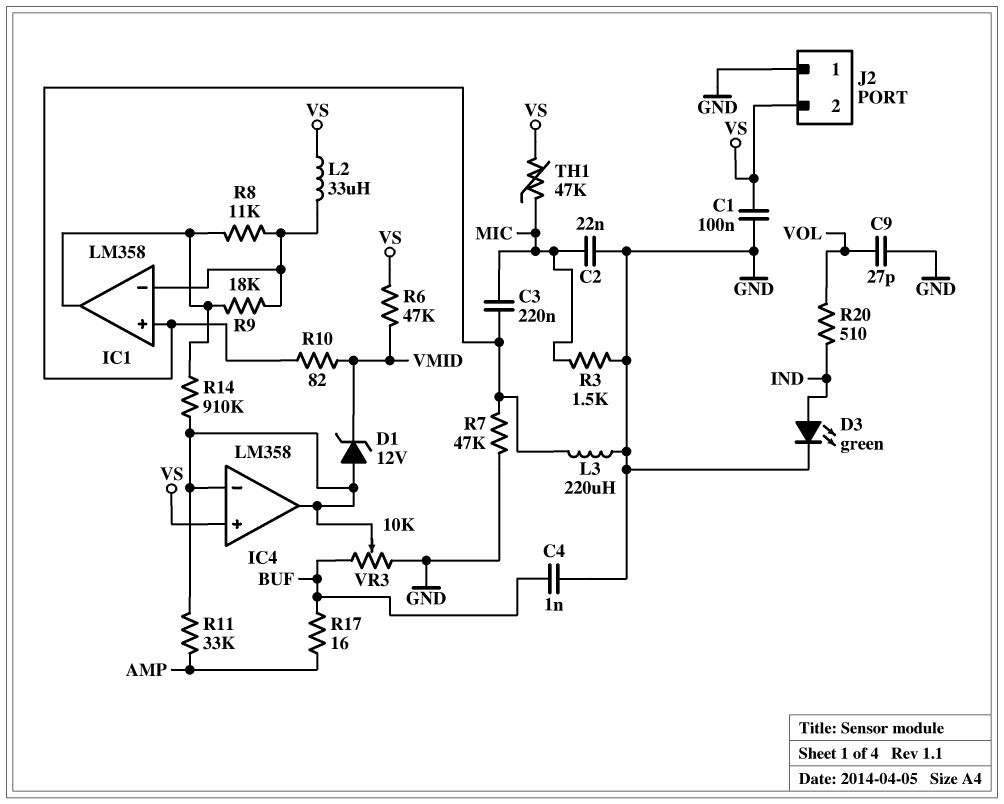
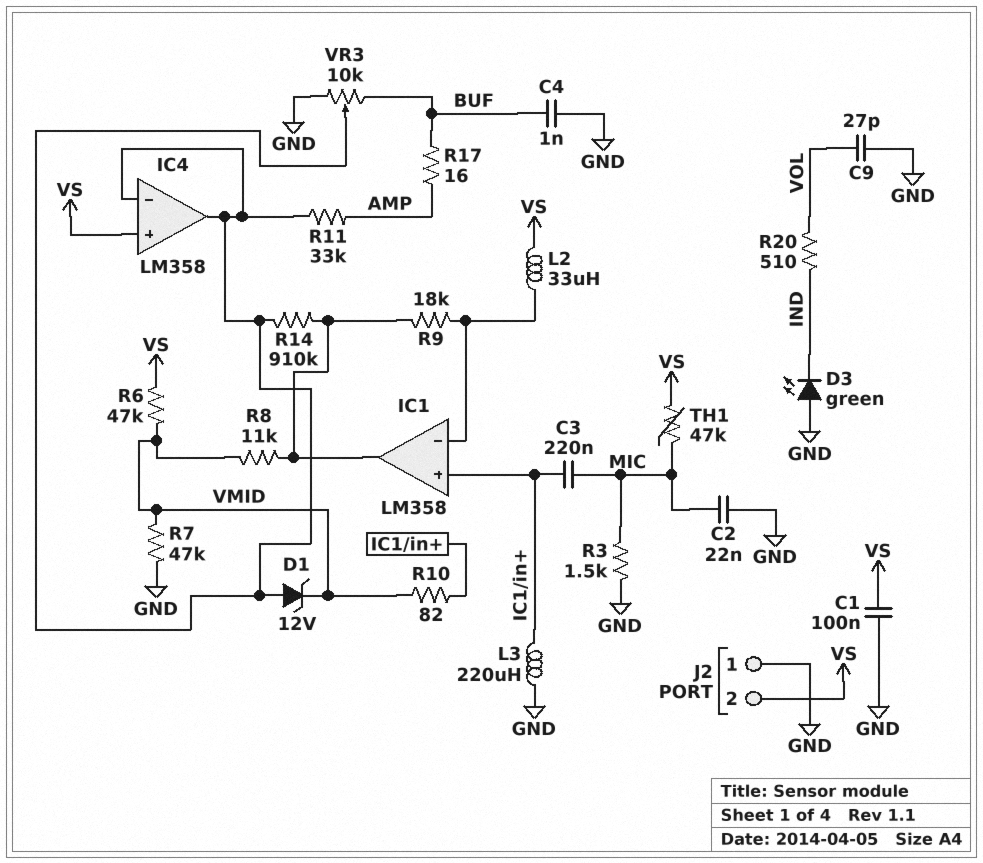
D3: LED green (A IND, K GND) -> LED green (A GND, K IND)
R7: 47k (GND, IC1/in+) -> 47k (GND, VMID)
R8: 11k (IC1/in-, IC1/out) -> 11k (IC1/out, VMID)

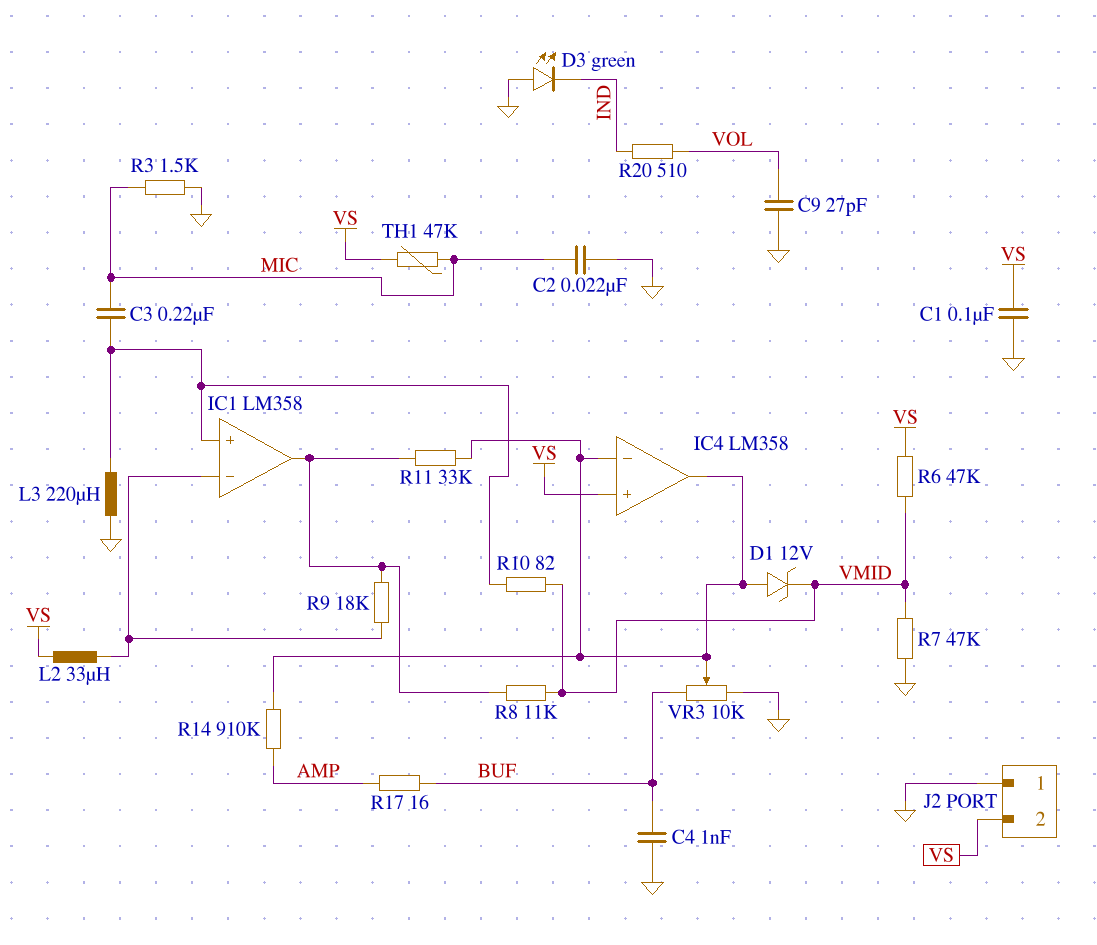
R11: 33k (AMP, IC4/in-) -> 33k (IC1/out, IC4/in-)
R14: 910k (IC1/out, IC4/in-) -> 910k (AMP, IC4/in-)

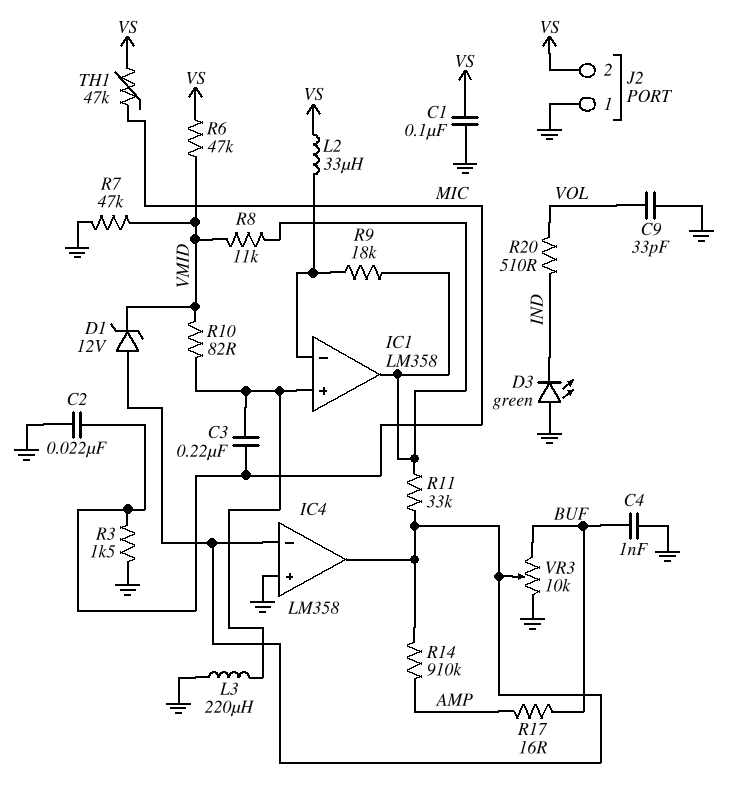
C9: 27pF (GND, VOL) -> 33pF (GND, VOL)
IC4 pin in+: VS -> GND

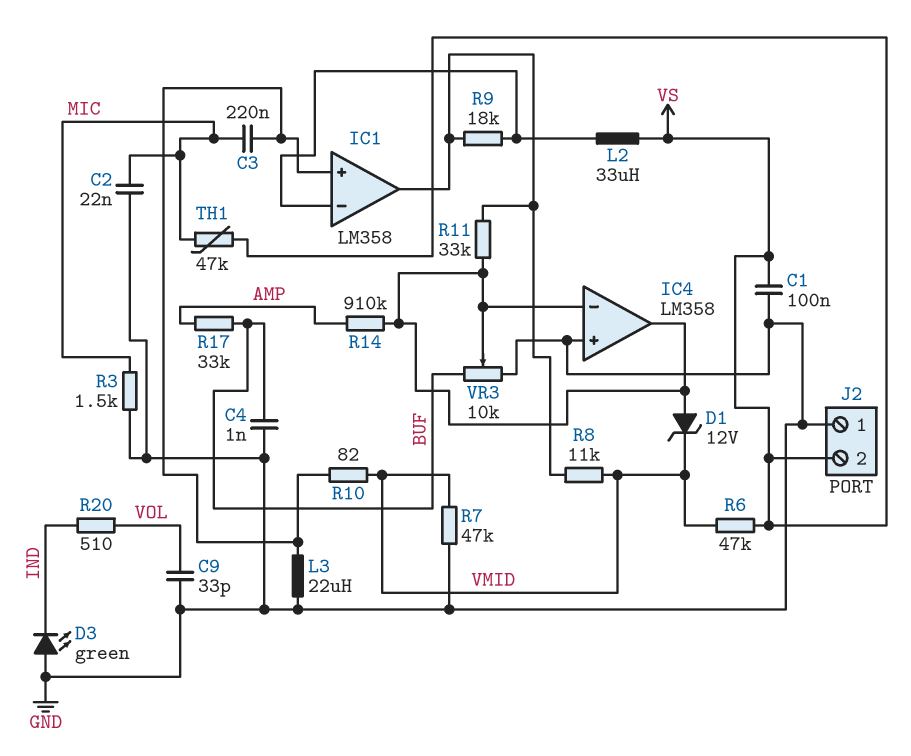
L3: 220uH (GND, IC1/in+) -> 22uH (GND, IC1/in+)
R17: 16 (AMP, BUF) -> 33k (AMP, BUF)

